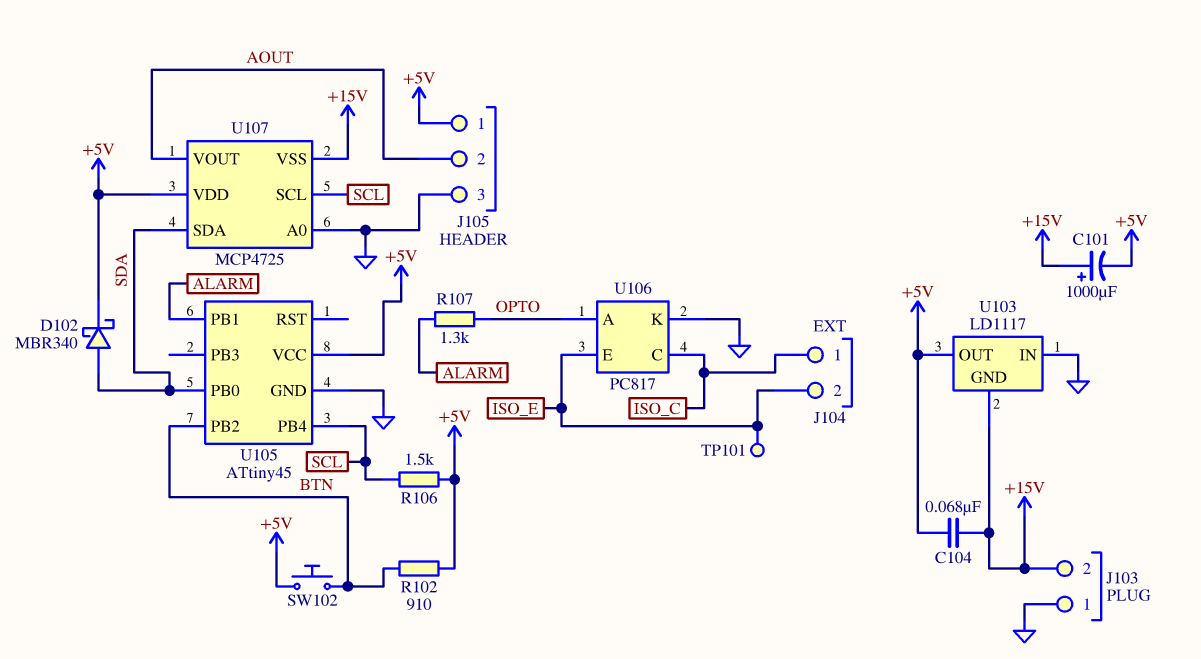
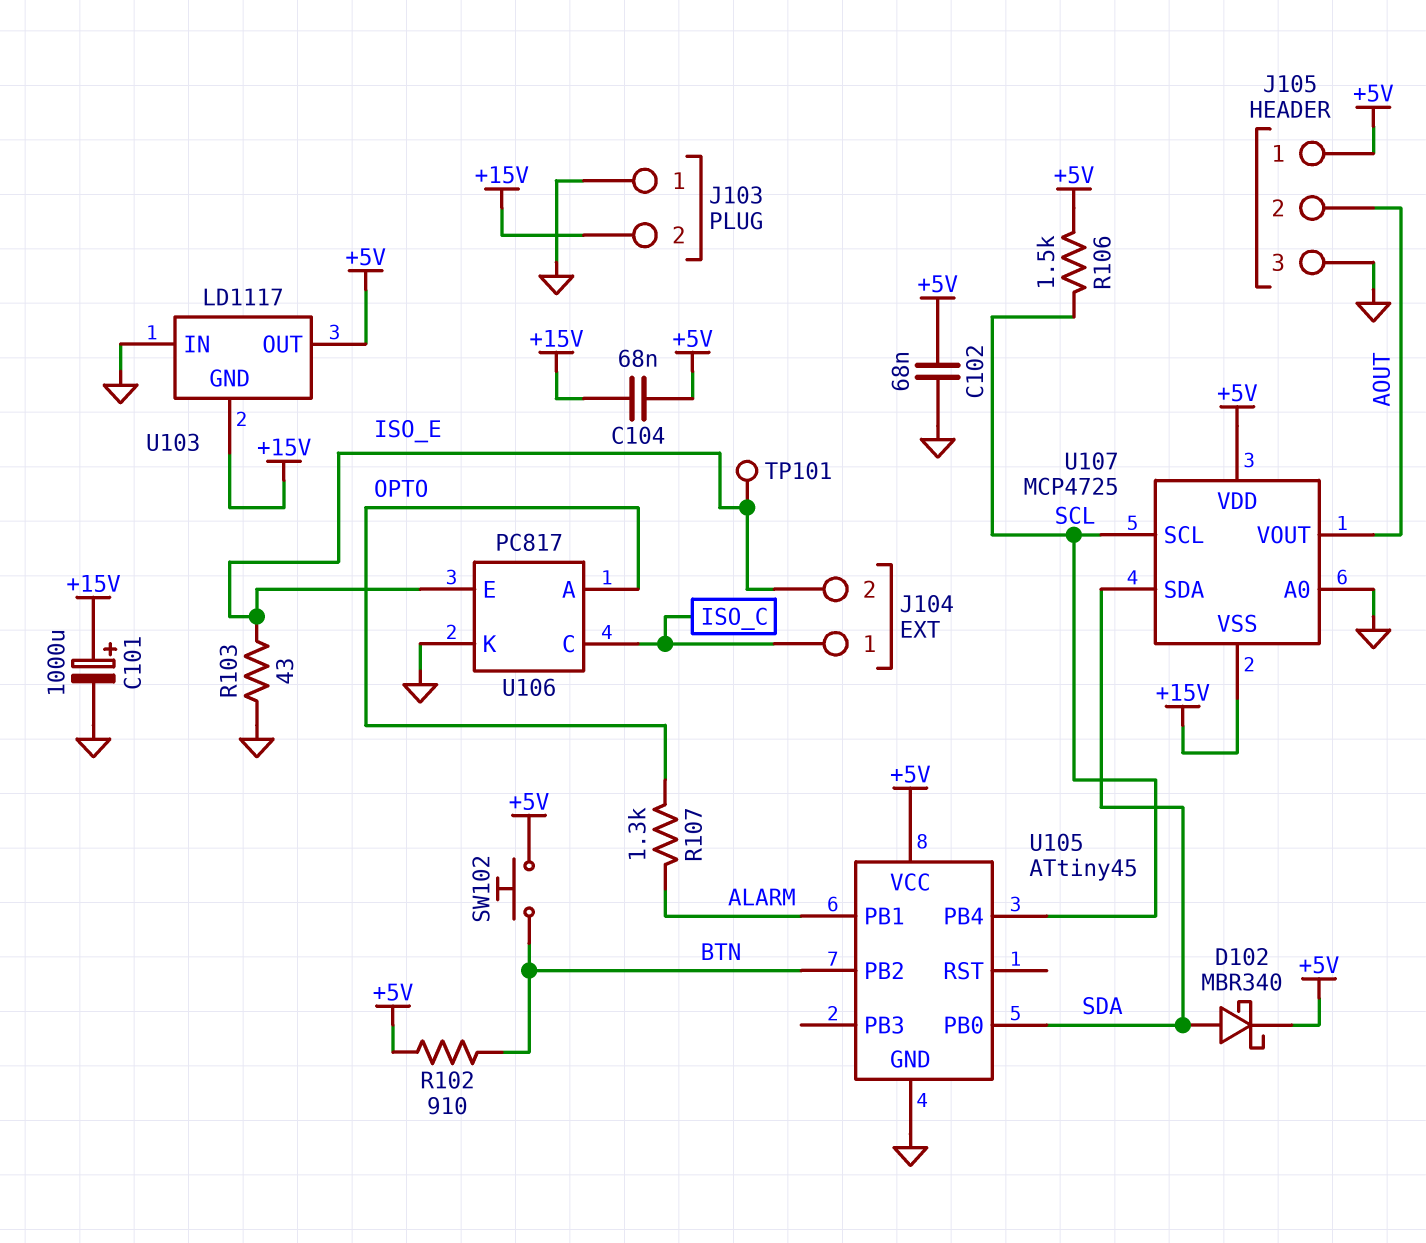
C101: 1000uF (plus +15V, minus +5V) -> 1000uF (plus +15V, minus GND)
C102: none -> 68nF (+5V, GND)
R103: none -> 43 (GND, ISO_E)

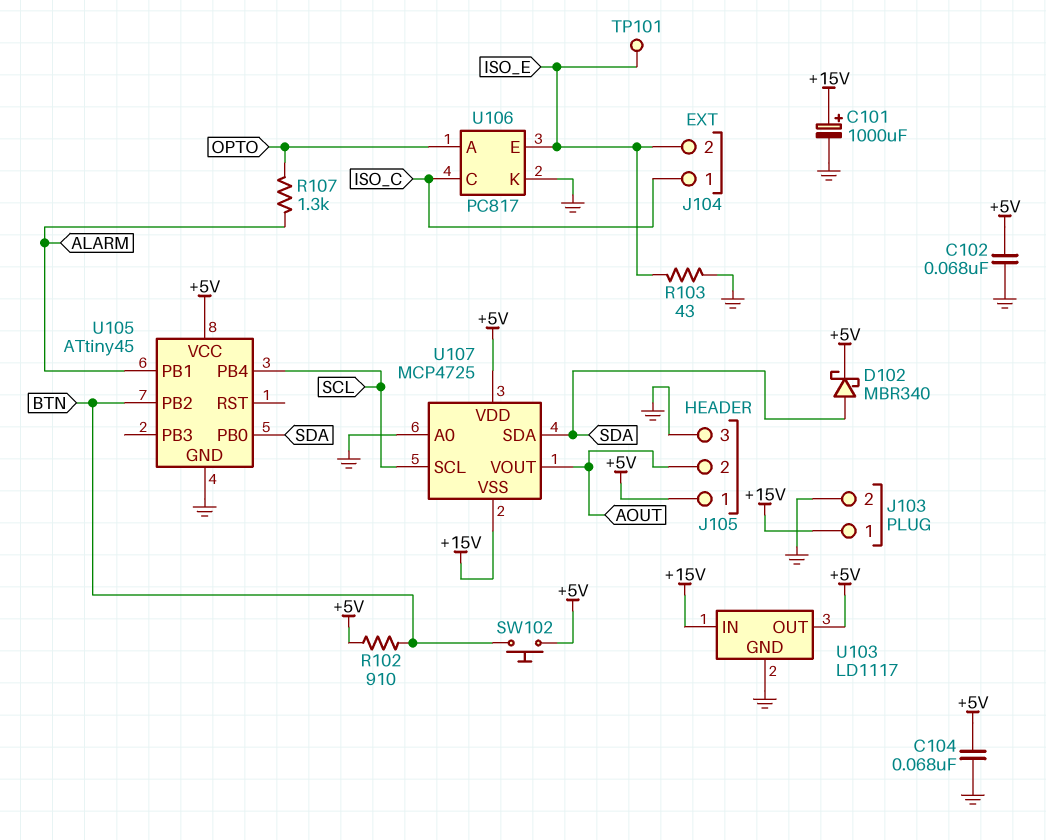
C104: 68nF (+5V, +15V) -> 68nF (+5V, GND)
J103 pin 1: GND -> +15V
J103 pin 2: +15V -> GND
R106: 1.5k (+5V, SCL) -> none
U103 pin GND: +15V -> GND
U103 pin IN: GND -> +15V

